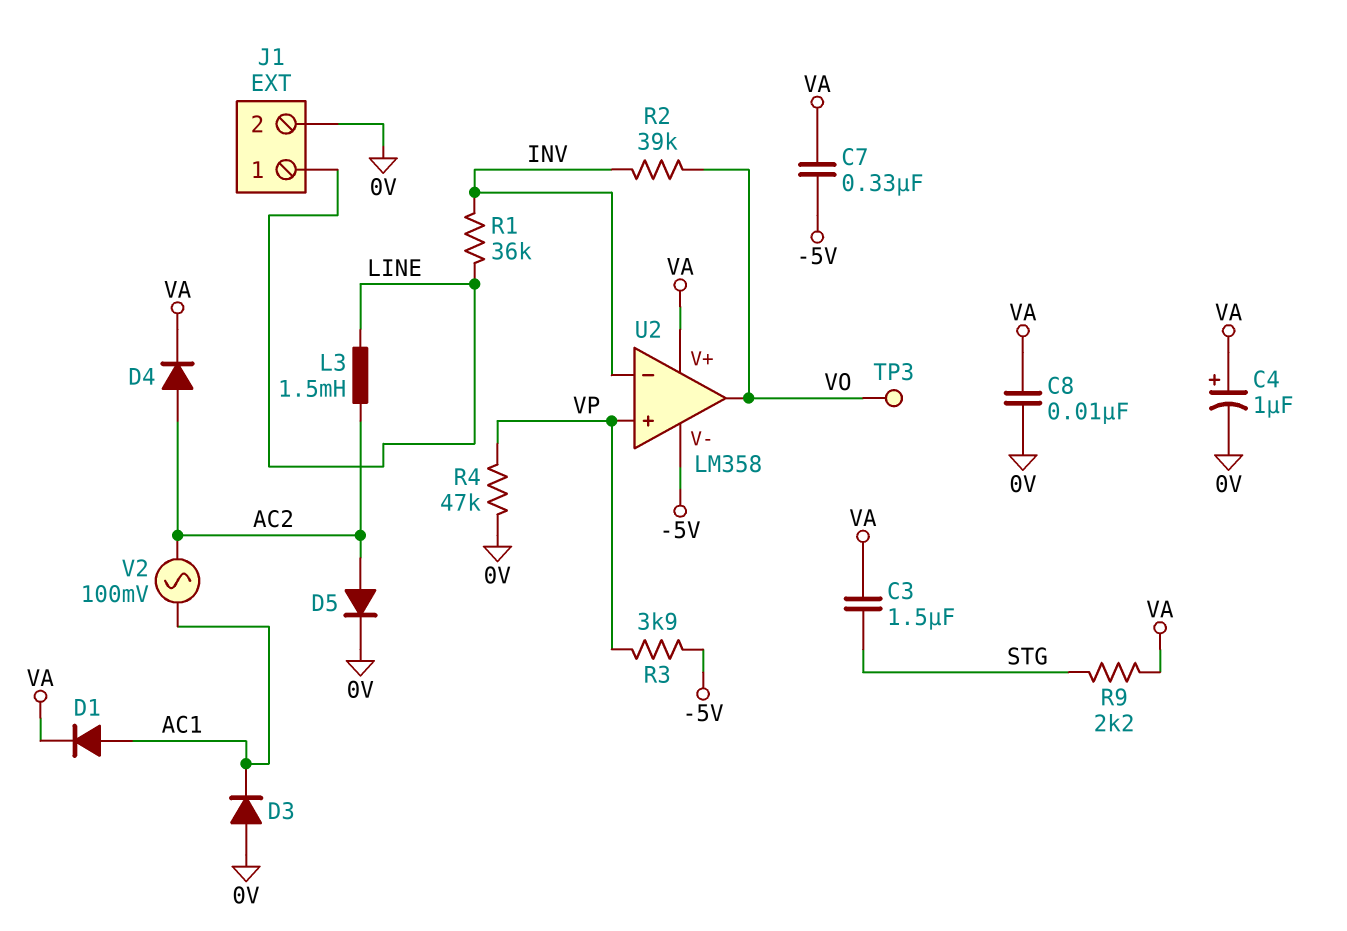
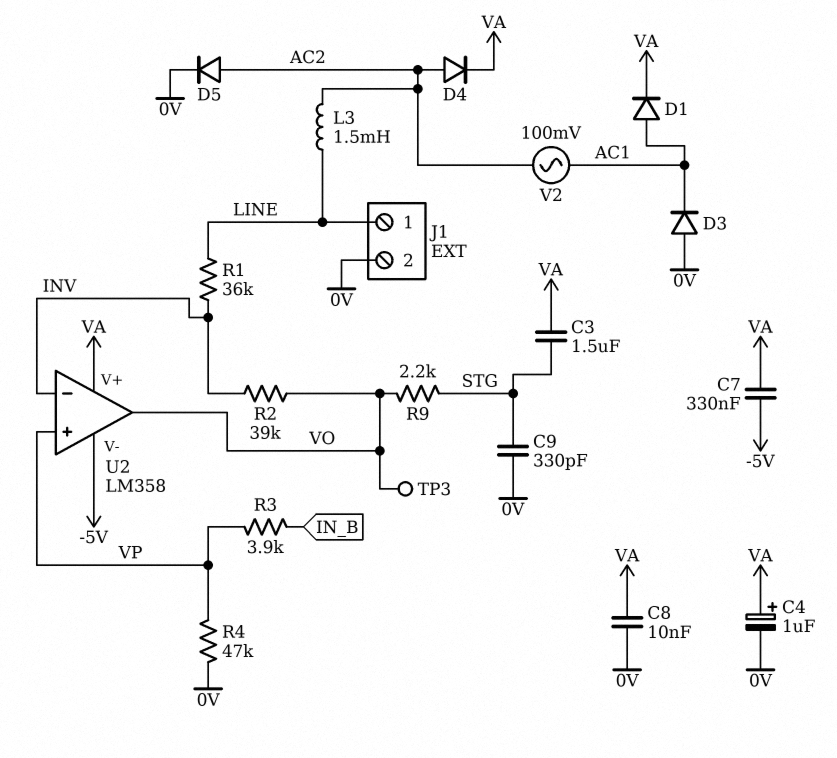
C9: none -> 330pF (0V, STG)
R3: 3.9k (-5V, VP) -> 3.9k (IN_B, VP)
R9: 2.2k (STG, VA) -> 2.2k (STG, VO)

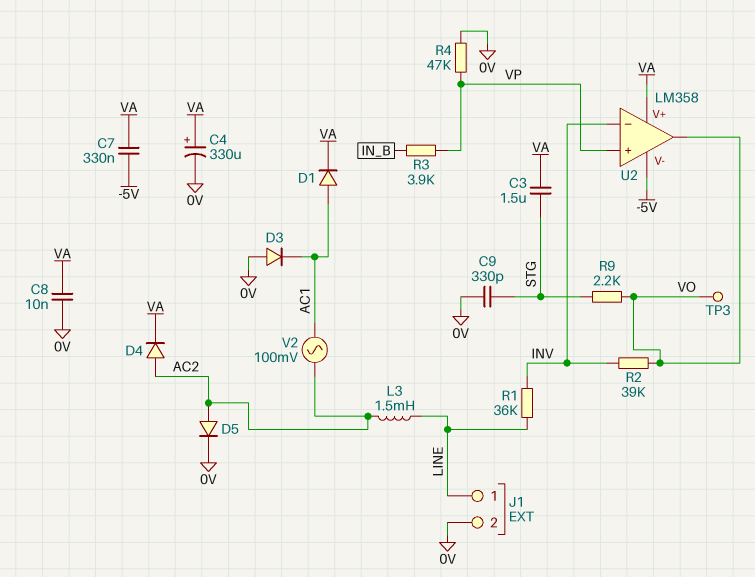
C4: 1uF (plus VA, minus 0V) -> 330uF (plus VA, minus 0V)

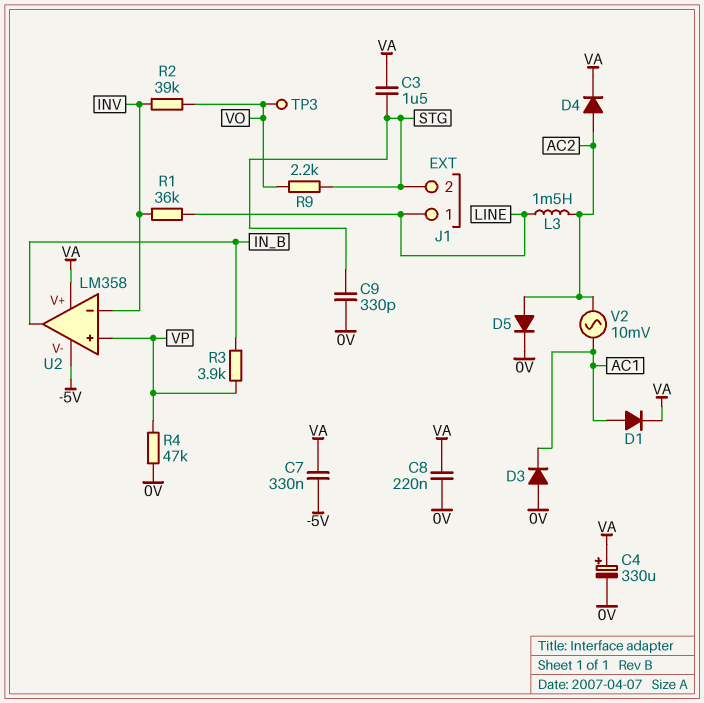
C8: 10nF (0V, VA) -> 220nF (0V, VA)
J1 pin 2: 0V -> STG
U2 pin out: VO -> IN_B
V2: AC 100mV (AC1, AC2) -> AC 10mV (AC1, AC2)

